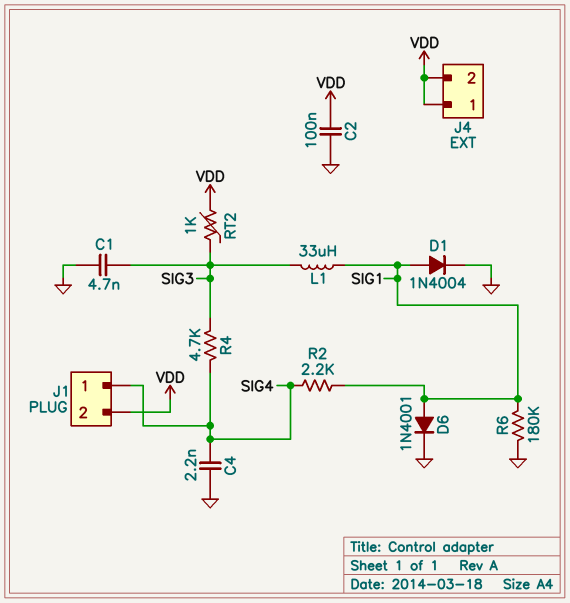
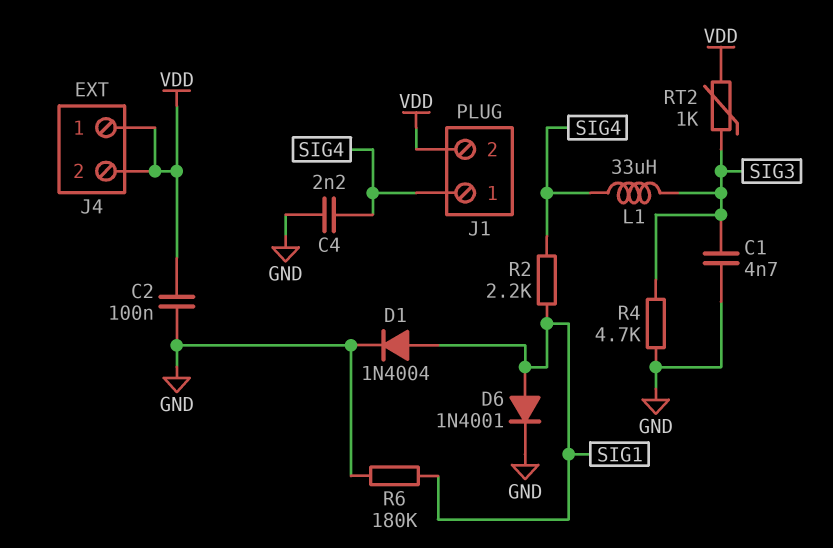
L1: 33uH (SIG1, SIG3) -> 33uH (SIG3, SIG4)
R4: 4.7k (SIG3, SIG4) -> 4.7k (GND, SIG3)

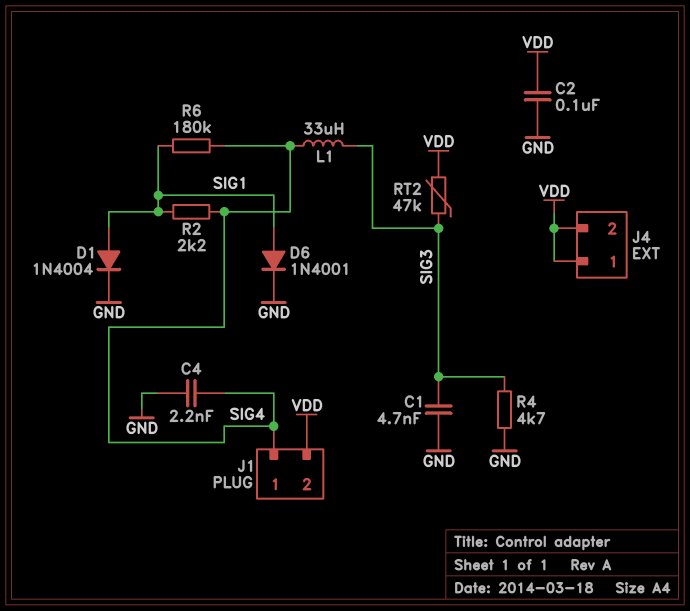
R6: 180k (GND, SIG1) -> 180k (SIG1, SIG4)
RT2: 1k (SIG3, VDD) -> 47k (SIG3, VDD)

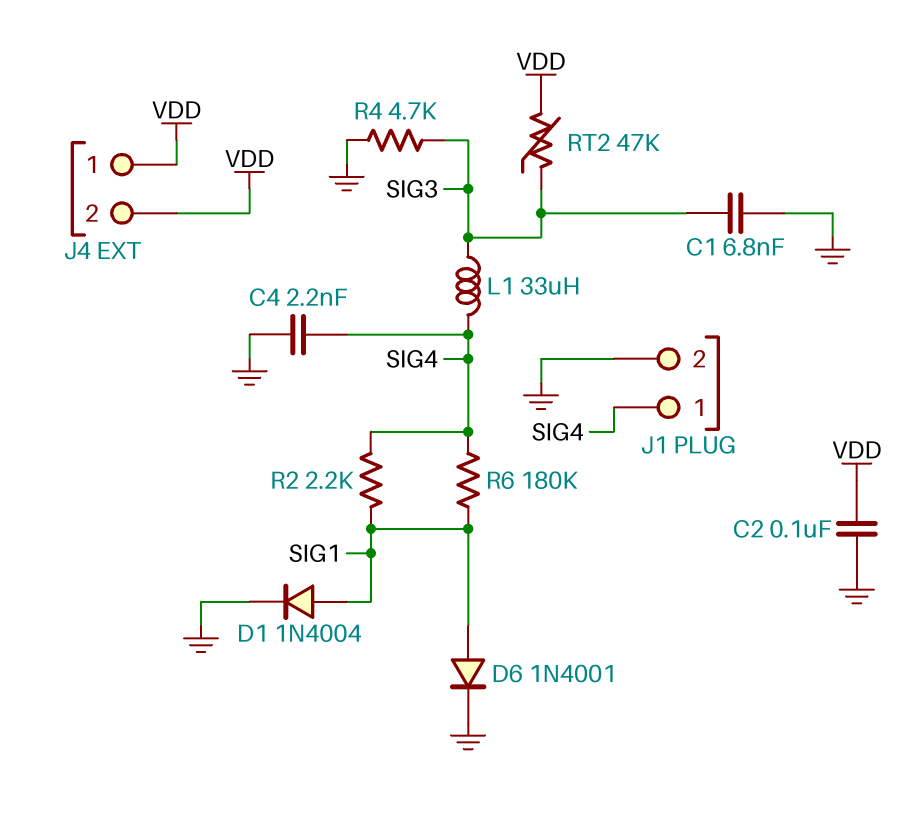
C1: 4.7nF (GND, SIG3) -> 6.8nF (GND, SIG3)
J1 pin 2: VDD -> GND

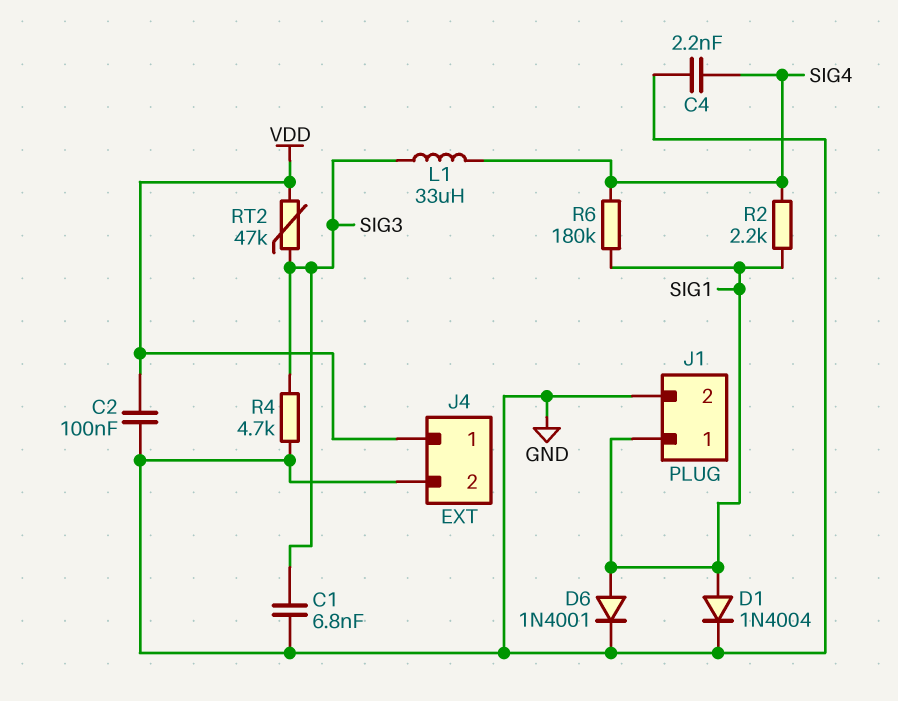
J1 pin 1: SIG4 -> SIG1
J4 pin 2: VDD -> GND

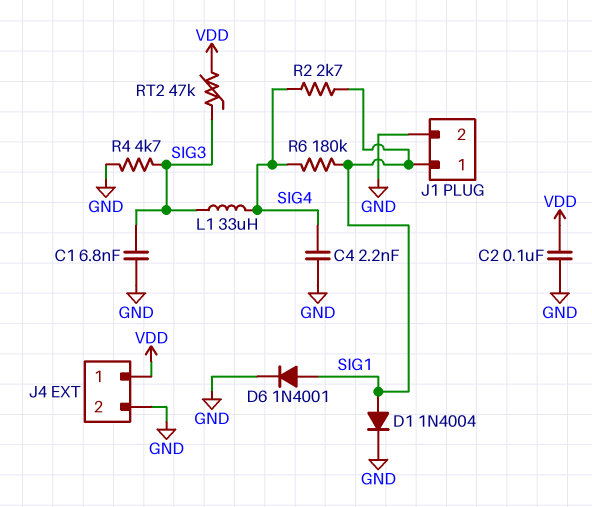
R2: 2.2k (SIG1, SIG4) -> 2.7k (SIG1, SIG4)

